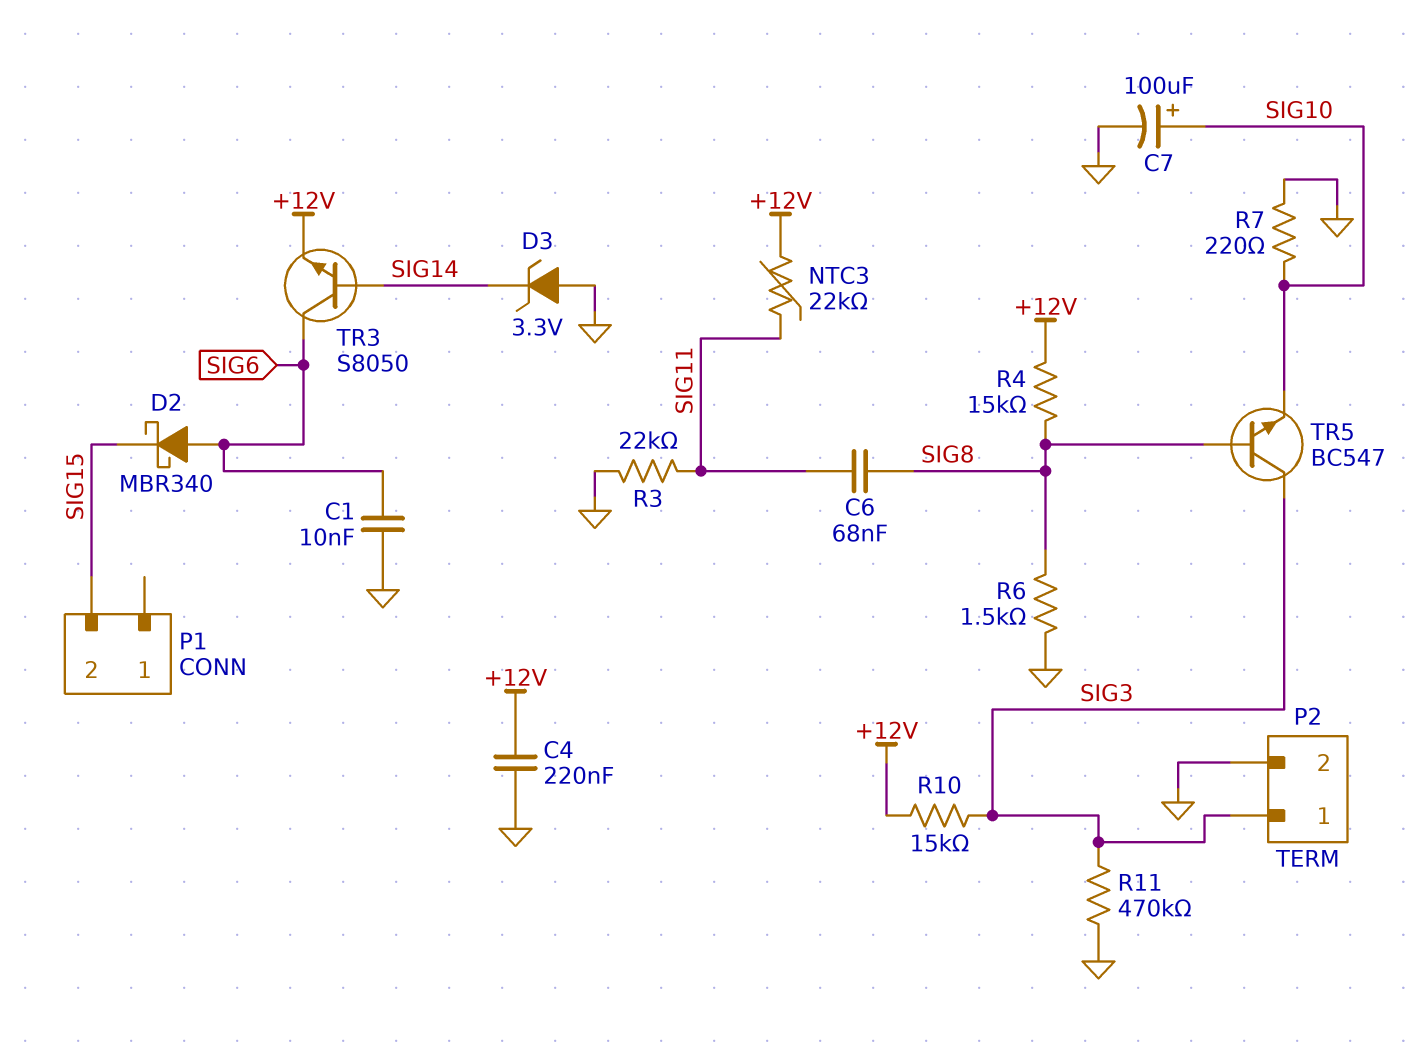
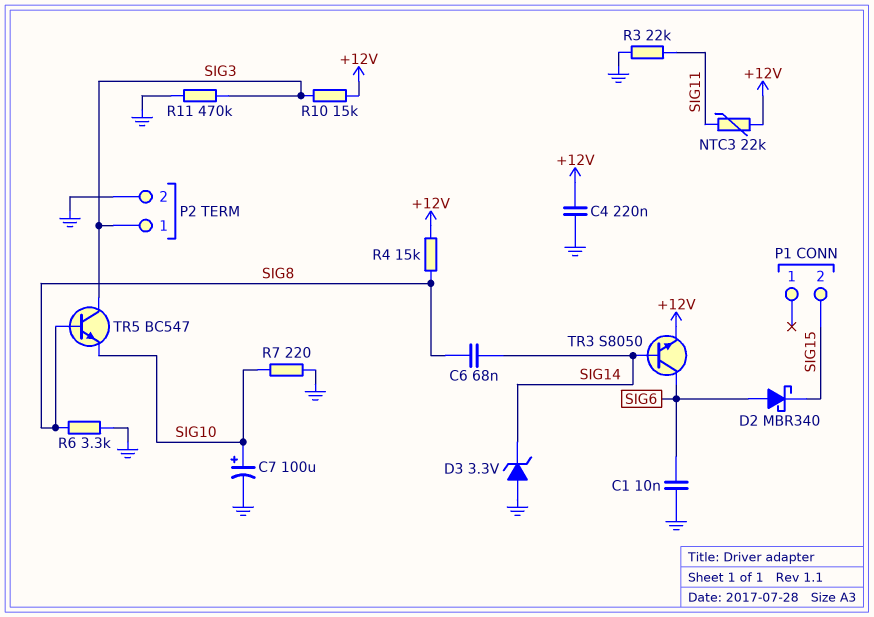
C6: 68nF (SIG8, SIG11) -> 68nF (SIG8, SIG14)
R6: 1.5k (GND, SIG8) -> 3.3k (GND, SIG8)

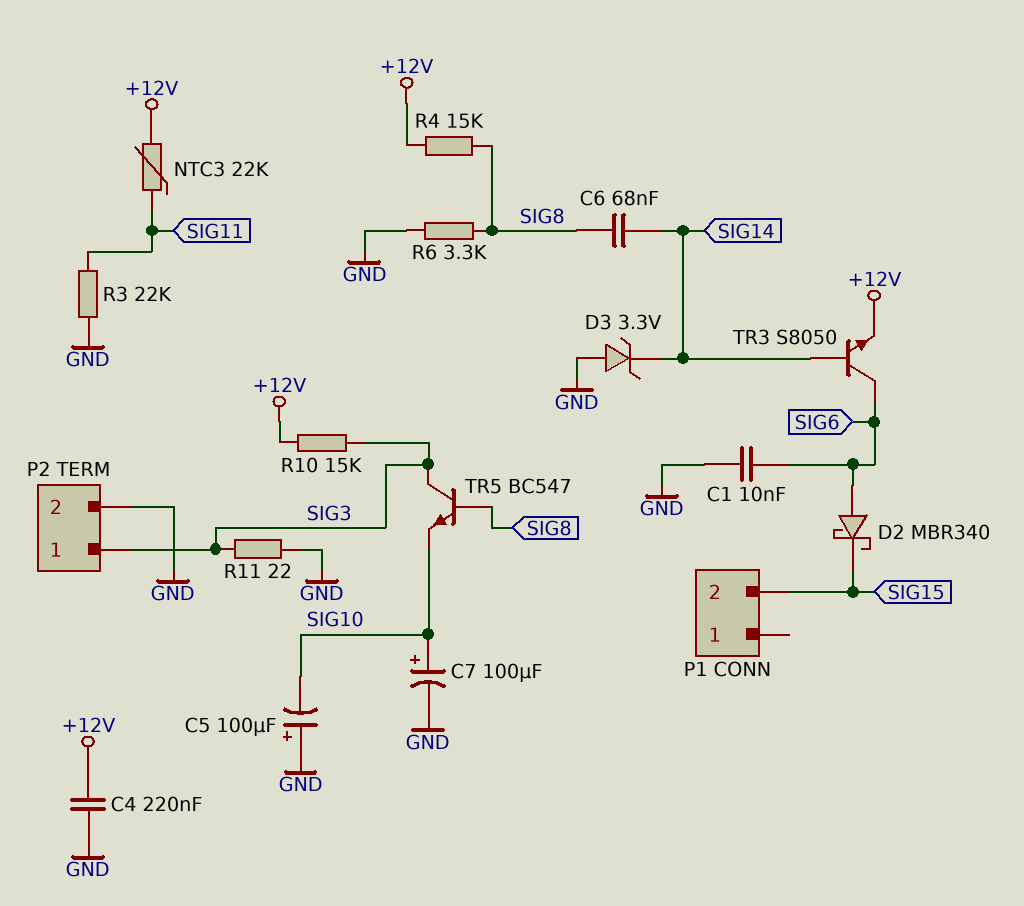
C5: none -> 100uF (plus GND, minus SIG10)
R7: 220 (GND, SIG10) -> none
R11: 470k (GND, SIG3) -> 22 (GND, SIG3)

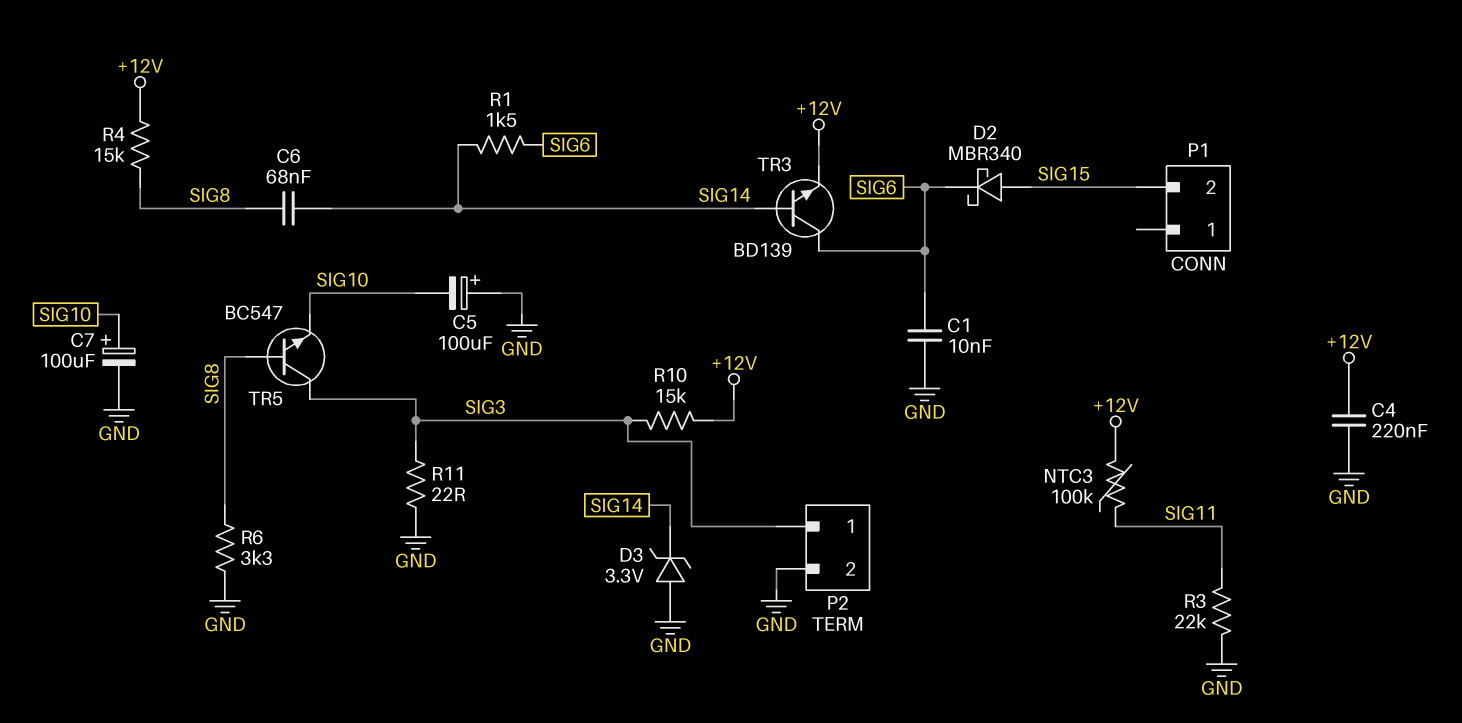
D2: schottky MBR340 (A SIG6, K SIG15) -> schottky MBR340 (A SIG15, K SIG6)
NTC3: 22k (+12V, SIG11) -> 100k (+12V, SIG11)
R1: none -> 1.5k (SIG6, SIG14)
TR3: NPN S8050 (B SIG14, C SIG6, E +12V) -> NPN BD139 (B SIG14, C SIG6, E +12V)

